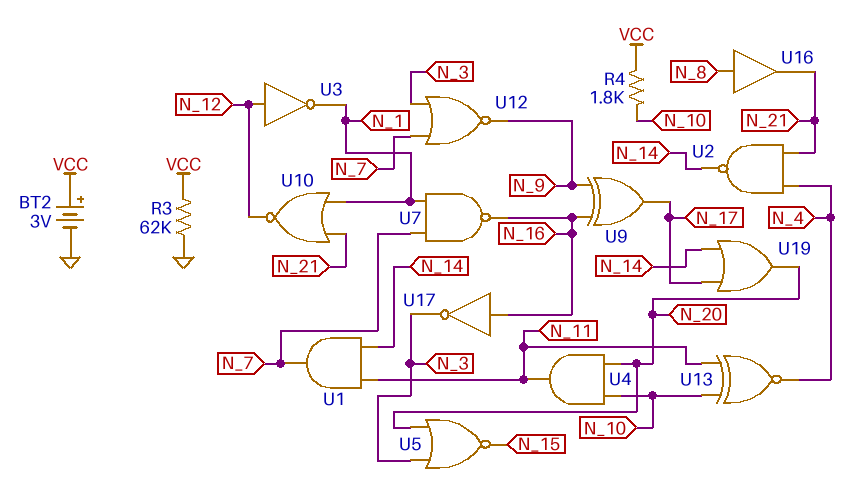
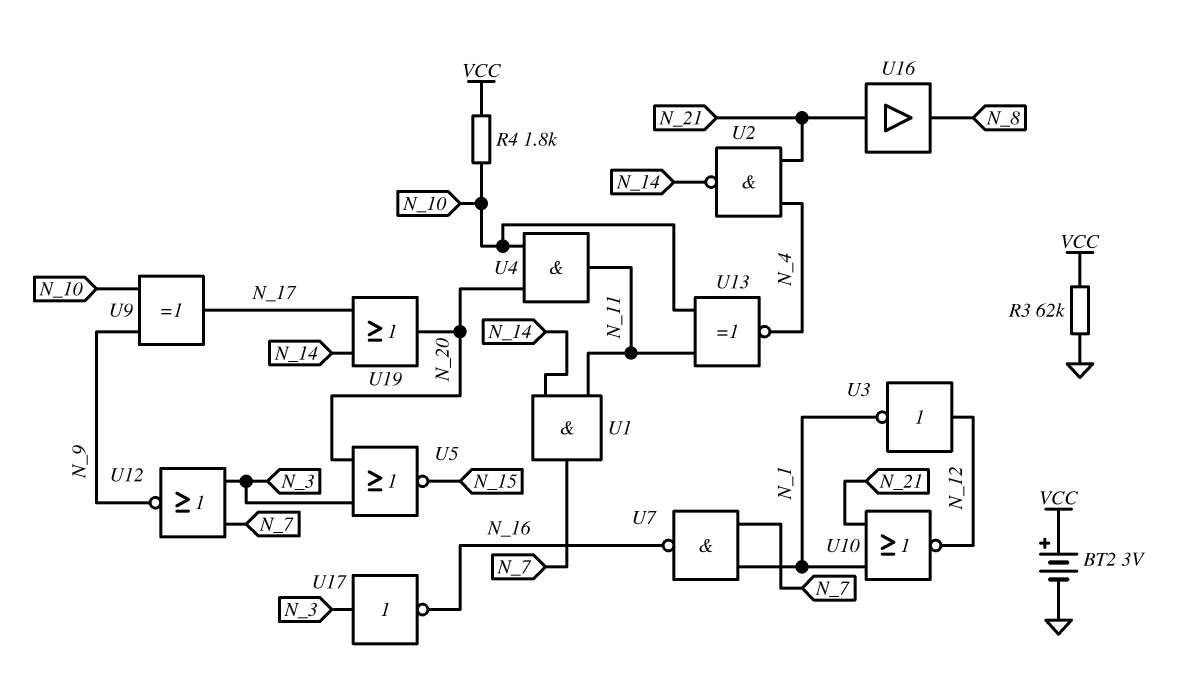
U9: XOR (in N_9, in N_16, out N_17) -> XOR (in N_9, in N_10, out N_17)
U16: buffer (in N_8, out N_21) -> buffer (in N_21, out N_8)
U17: NOT (in N_16, out N_3) -> NOT (in N_3, out N_16)

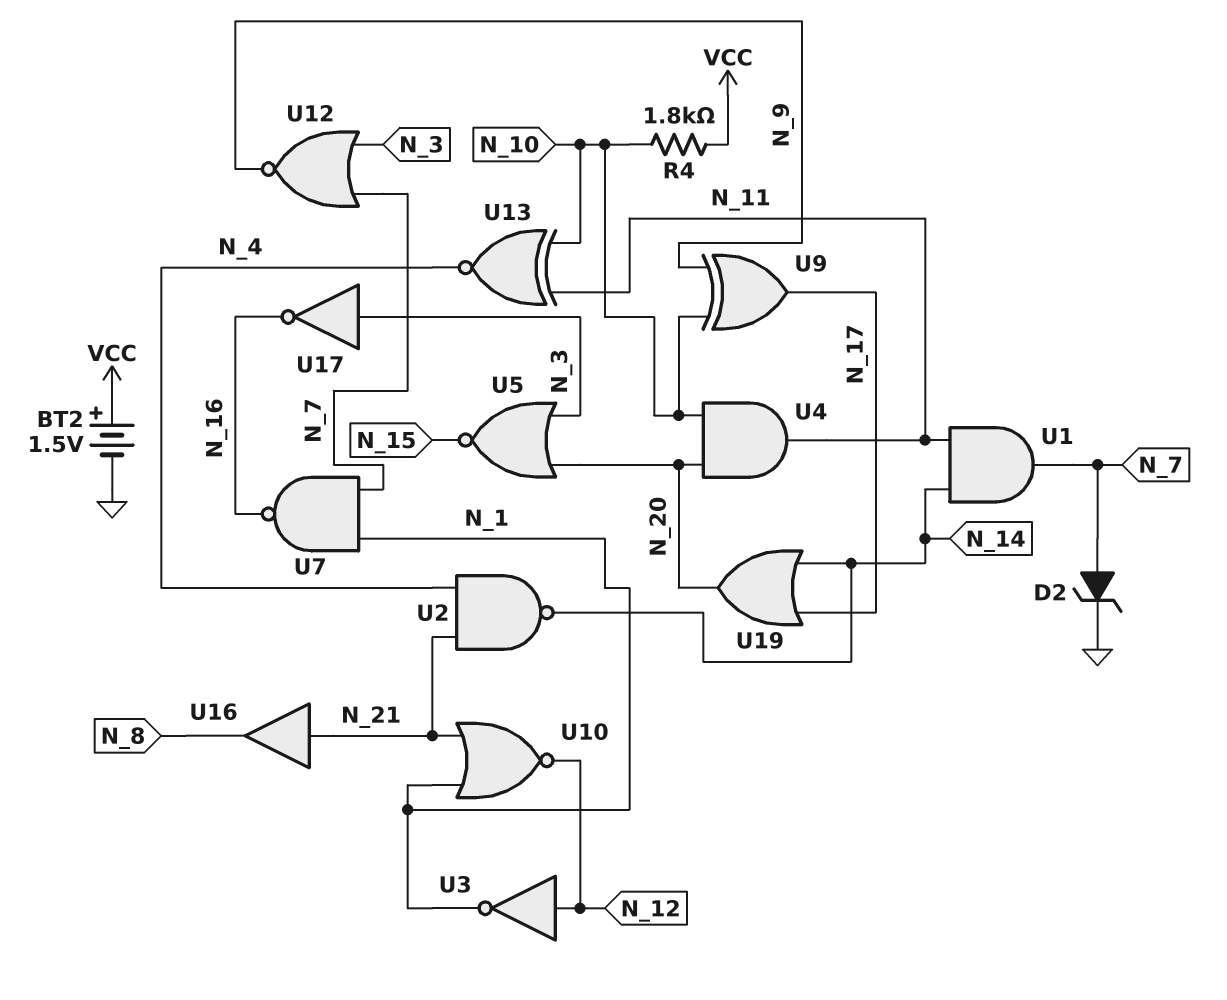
BT2: 3V (plus VCC, minus GND) -> 1.5V (plus VCC, minus GND)
D2: none -> zener (A N_7, K GND)
R3: 62k (GND, VCC) -> none

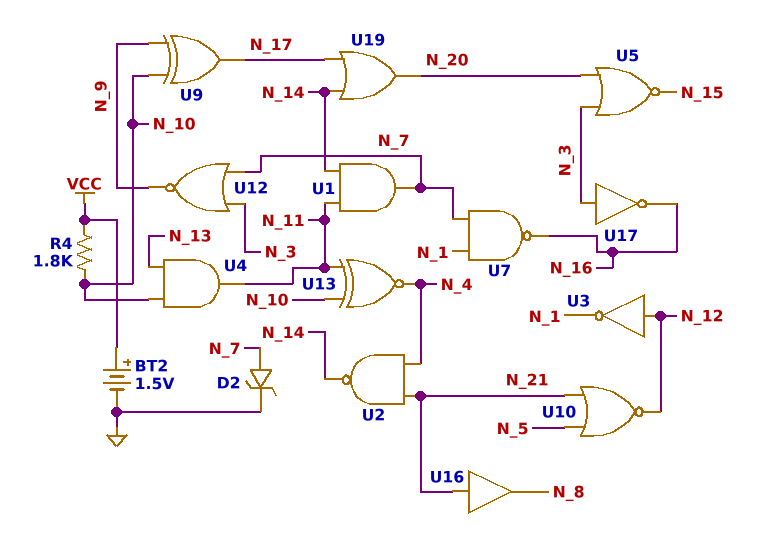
U4: AND (in N_10, in N_20, out N_11) -> AND (in N_10, in N_13, out N_11)
U10: NOR (in N_1, in N_21, out N_12) -> NOR (in N_5, in N_21, out N_12)

